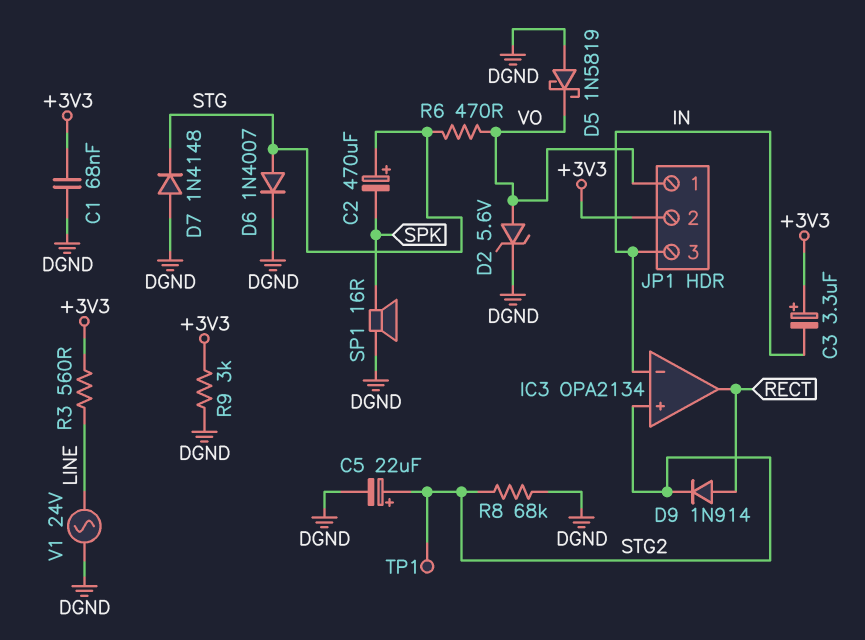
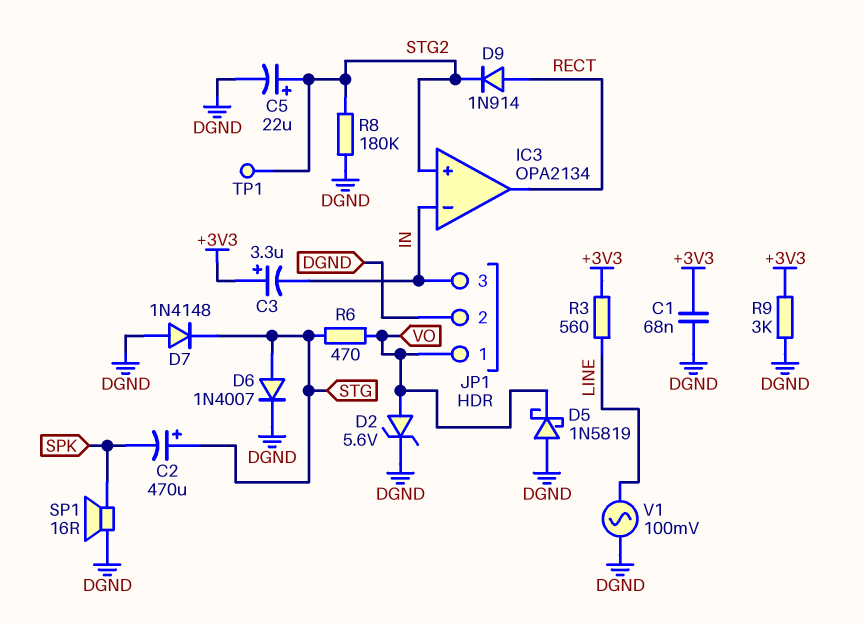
JP1 pin 2: +3V3 -> DGND
R8: 68k (DGND, STG2) -> 180k (DGND, STG2)
V1: AC 24V (DGND, LINE) -> AC 100mV (DGND, LINE)

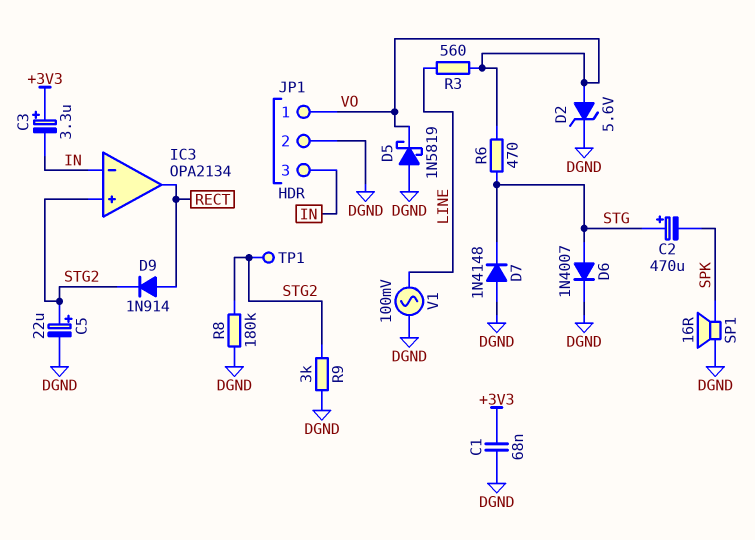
R3: 560 (+3V3, LINE) -> 560 (LINE, VO)
R9: 3k (+3V3, DGND) -> 3k (DGND, STG2)

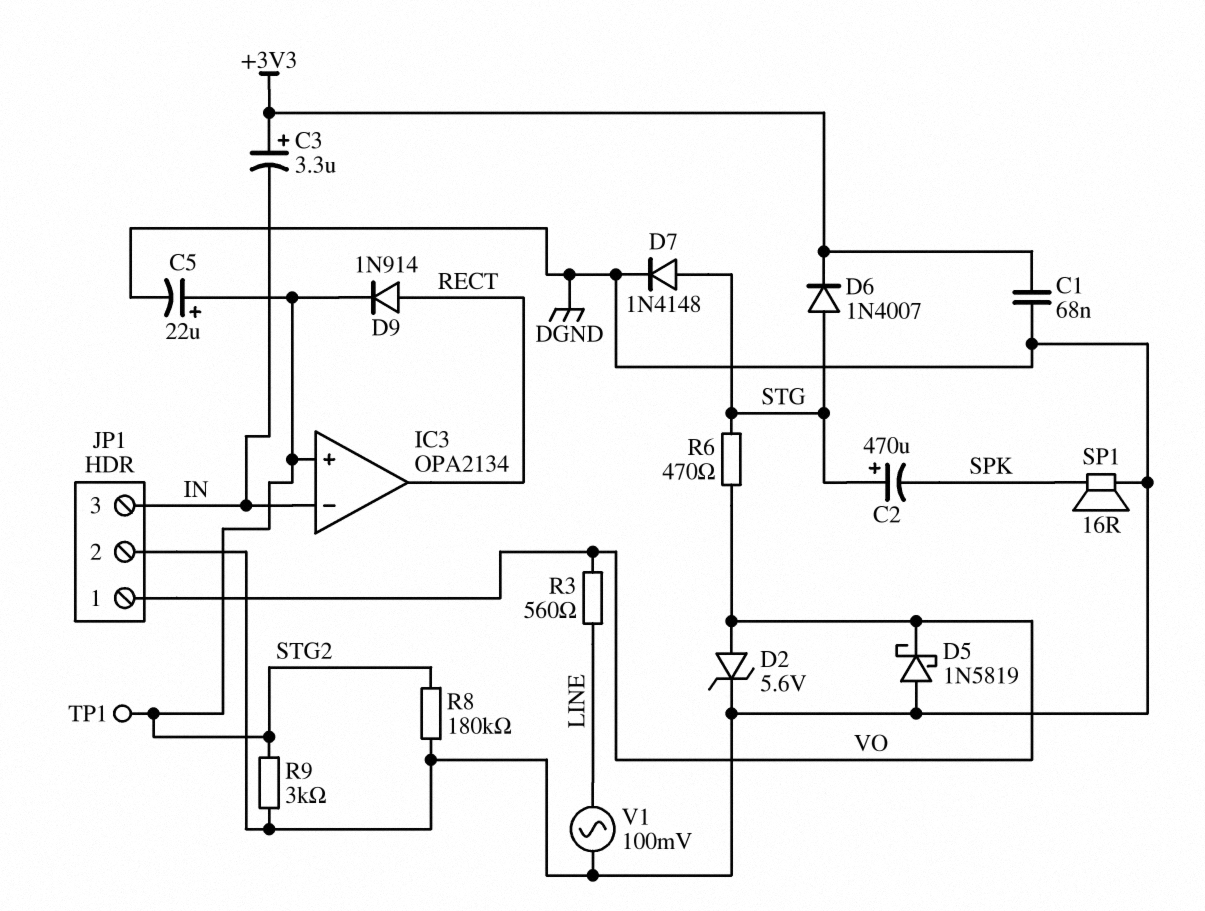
D6: diode 1N4007 (A STG, K DGND) -> diode 1N4007 (A STG, K +3V3)
D7: diode 1N4148 (A DGND, K STG) -> diode 1N4148 (A STG, K DGND)

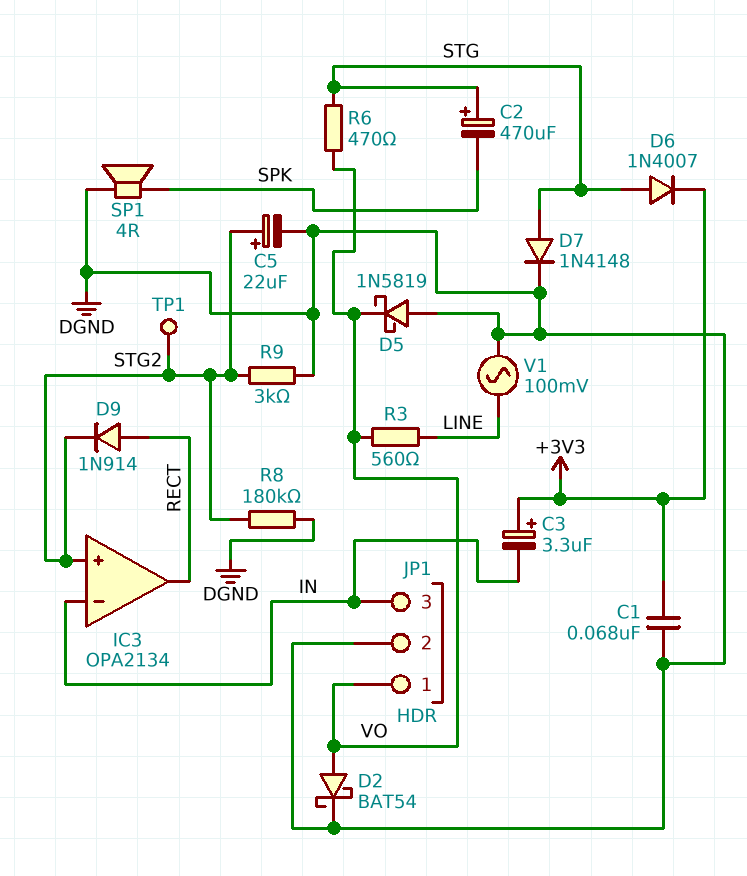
D2: zener 5.6V (A VO, K DGND) -> schottky BAT54 (A VO, K DGND)
SP1: speaker 16R (DGND, SPK) -> speaker 4R (DGND, SPK)

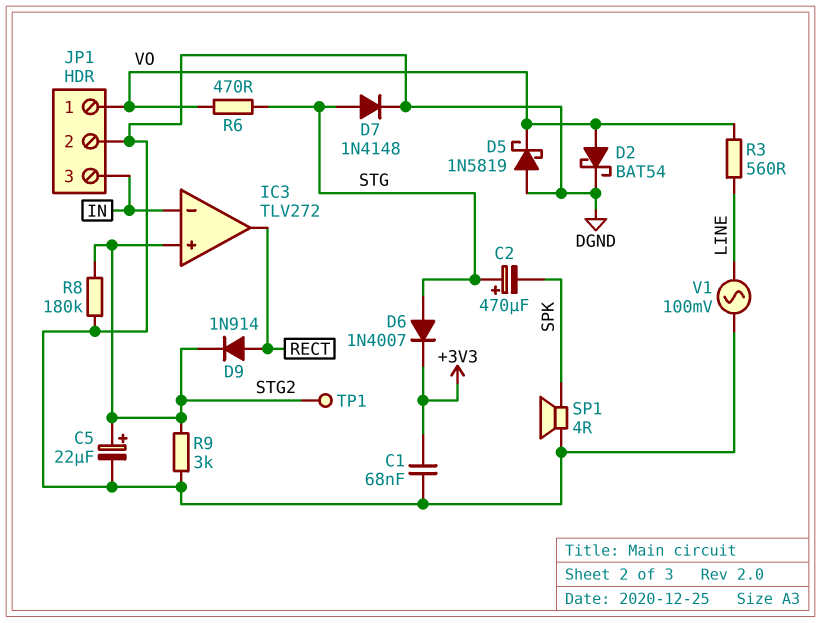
C3: 3.3uF (plus +3V3, minus IN) -> none
IC3: OPA2134 -> TLV272

